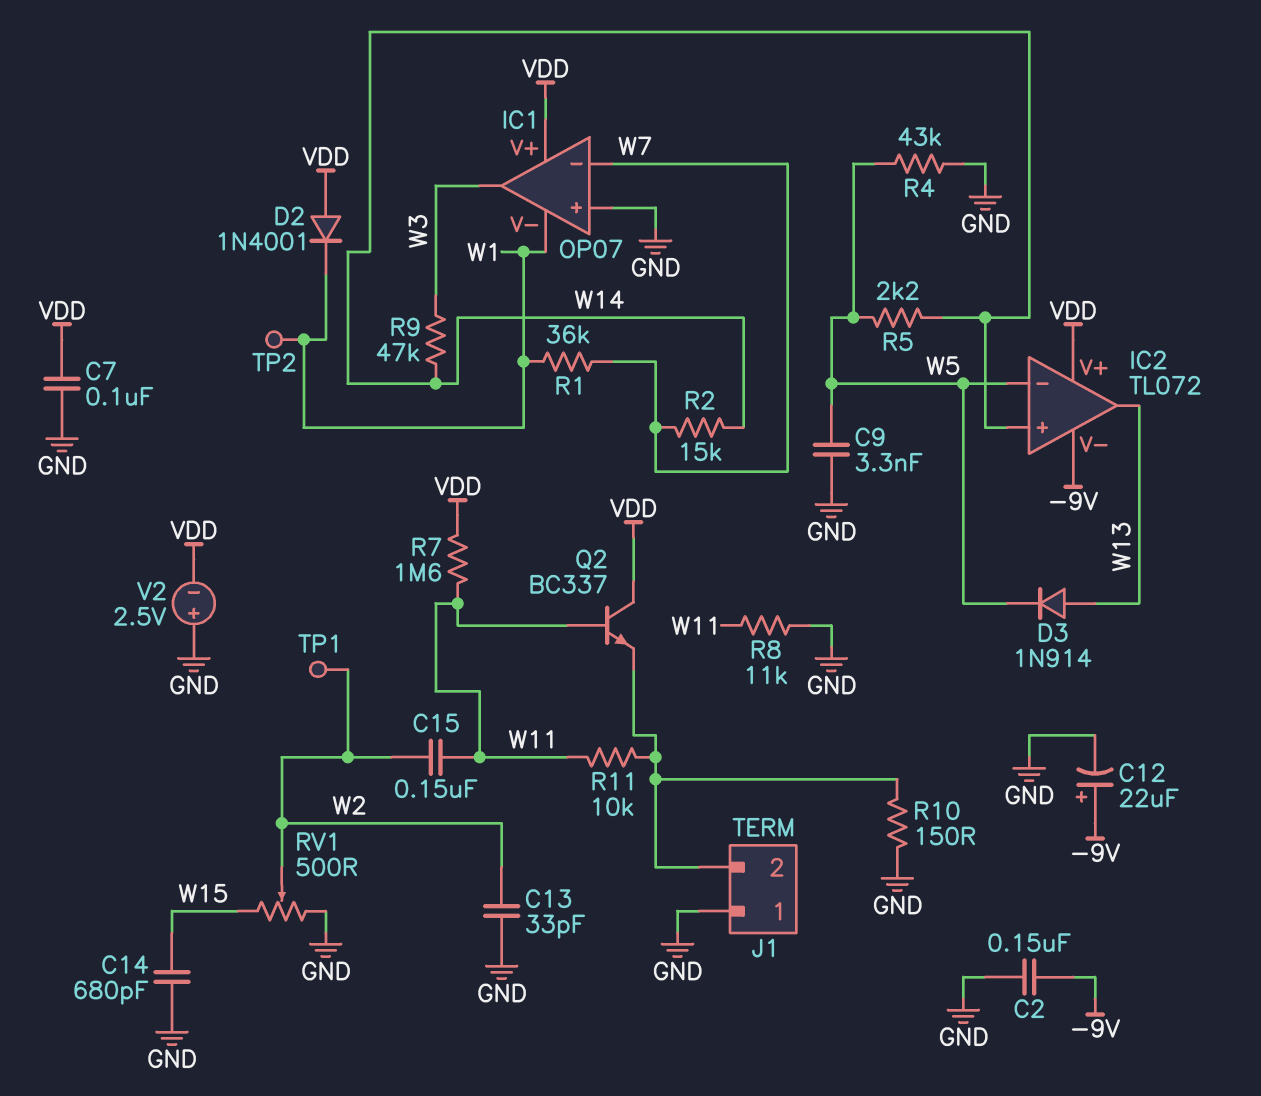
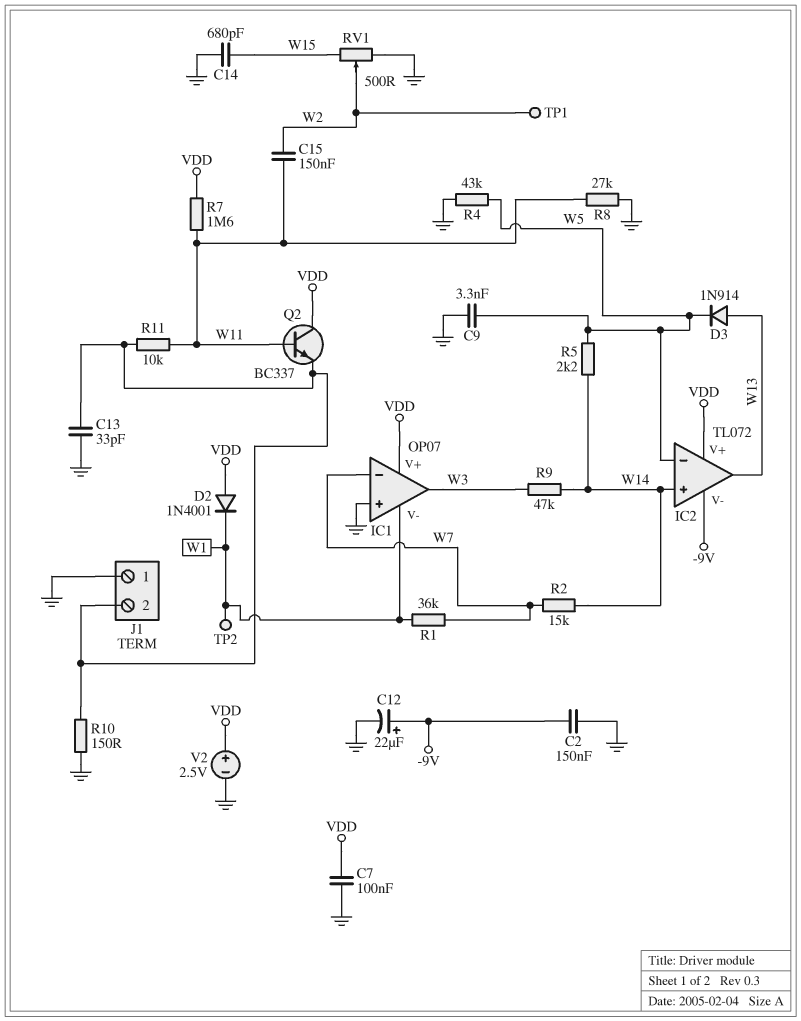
C13: 33pF (GND, W2) -> 33pF (GND, J1/2)
R8: 11k (GND, W11) -> 27k (GND, W11)
V2: 2.5V (plus GND, minus VDD) -> 2.5V (plus VDD, minus GND)

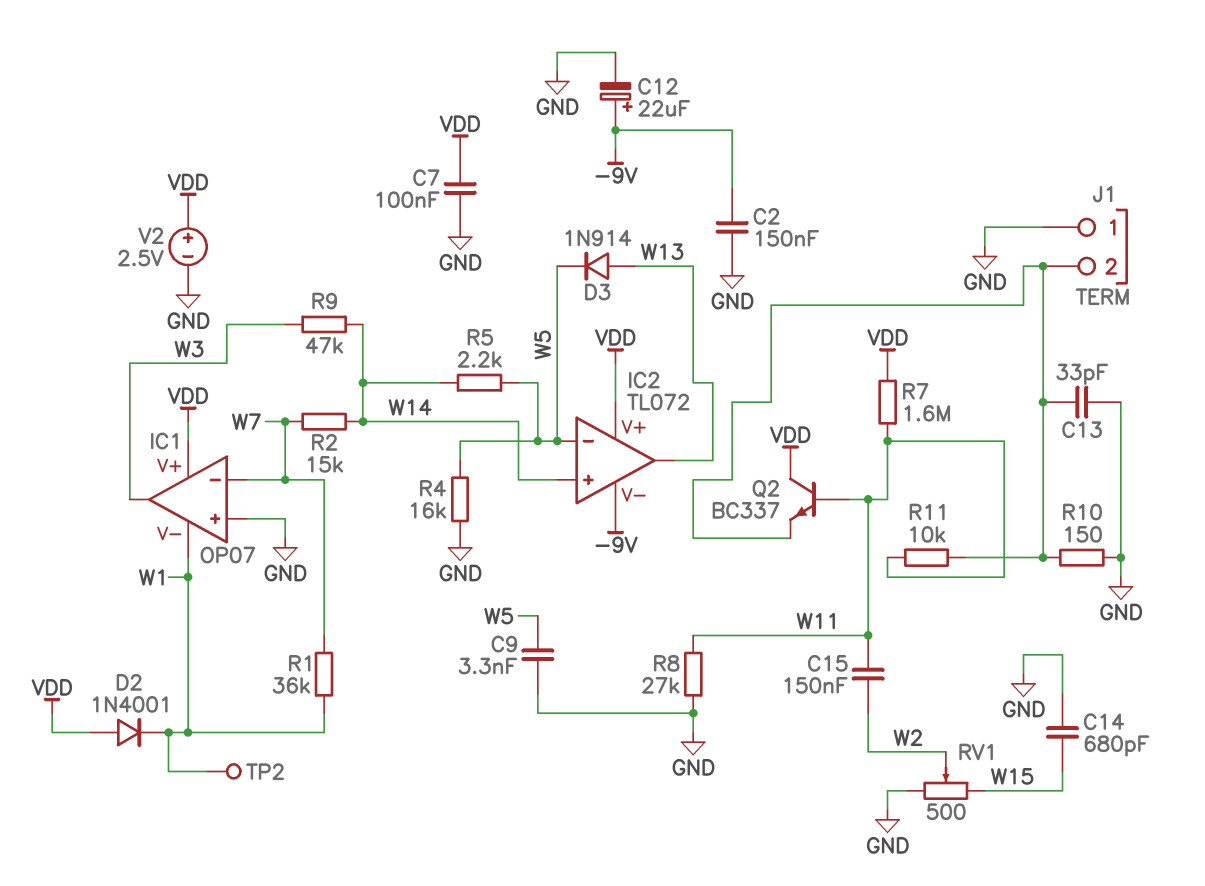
R4: 43k (GND, W5) -> 16k (GND, W5)
TP1: test point (W2) -> none

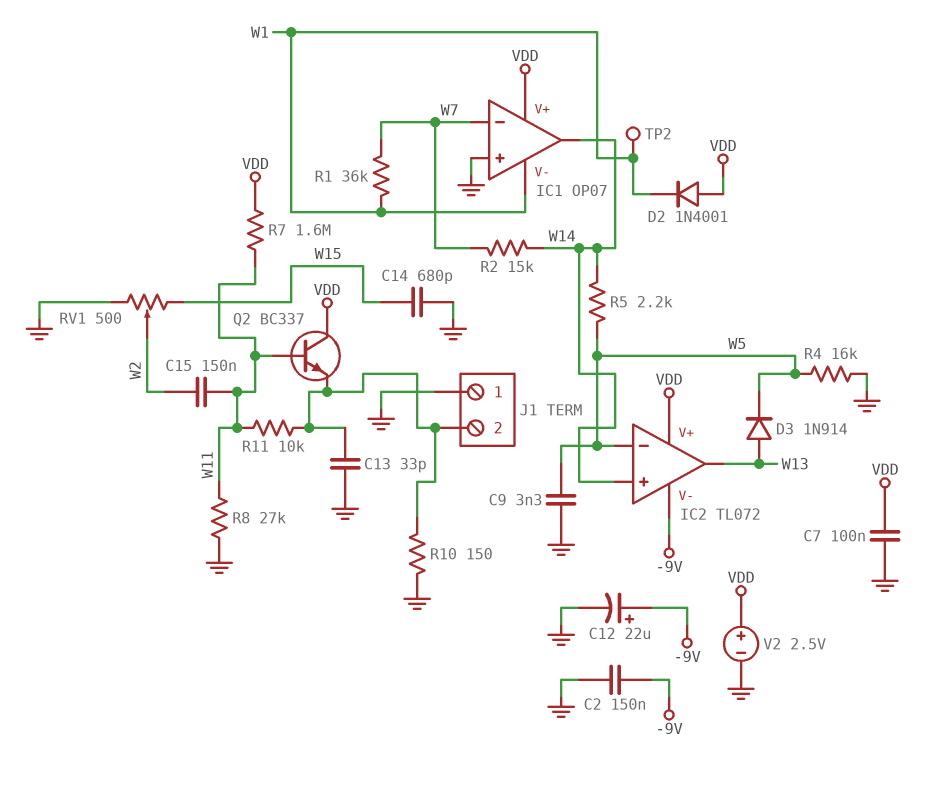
IC1 pin out: W3 -> W14
R9: 47k (W3, W14) -> none

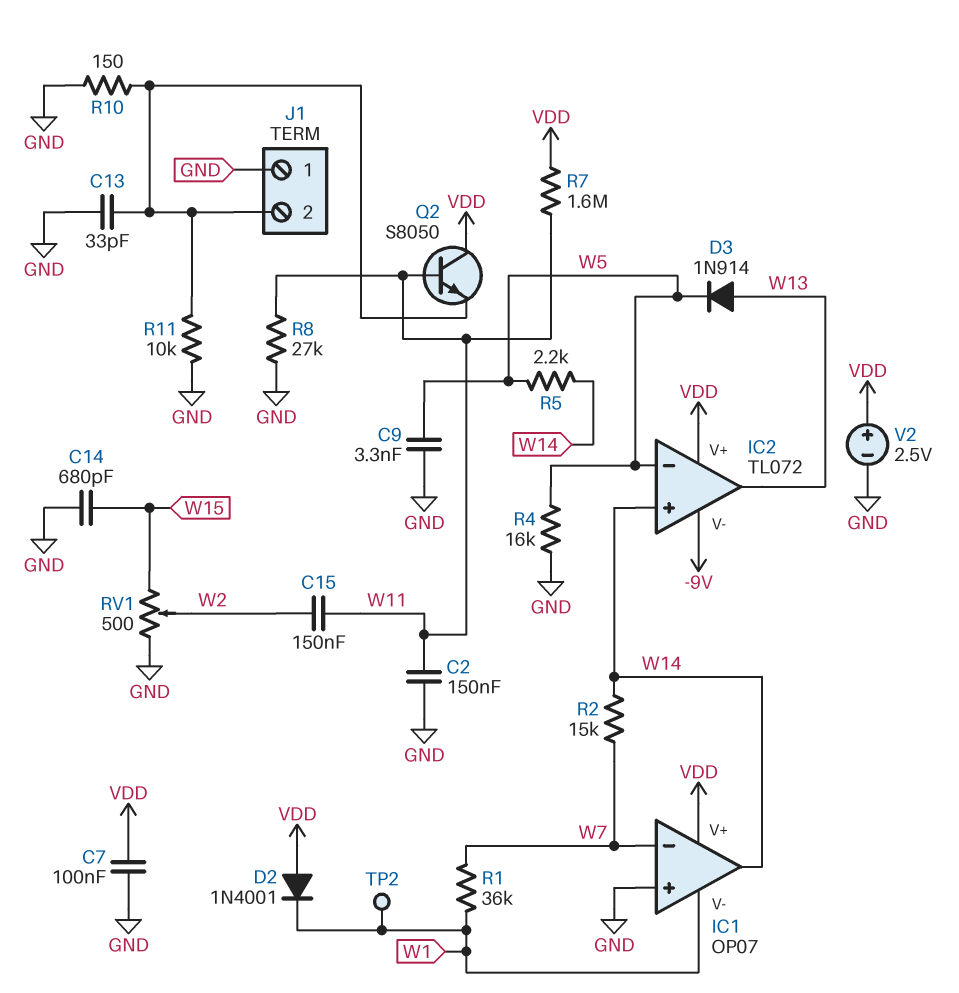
C2: 150nF (-9V, GND) -> 150nF (GND, W11)
C12: 22uF (plus -9V, minus GND) -> none
Q2: NPN BC337 (B W11, C VDD, E J1/2) -> NPN S8050 (B W11, C VDD, E J1/2)
R11: 10k (J1/2, W11) -> 10k (GND, J1/2)

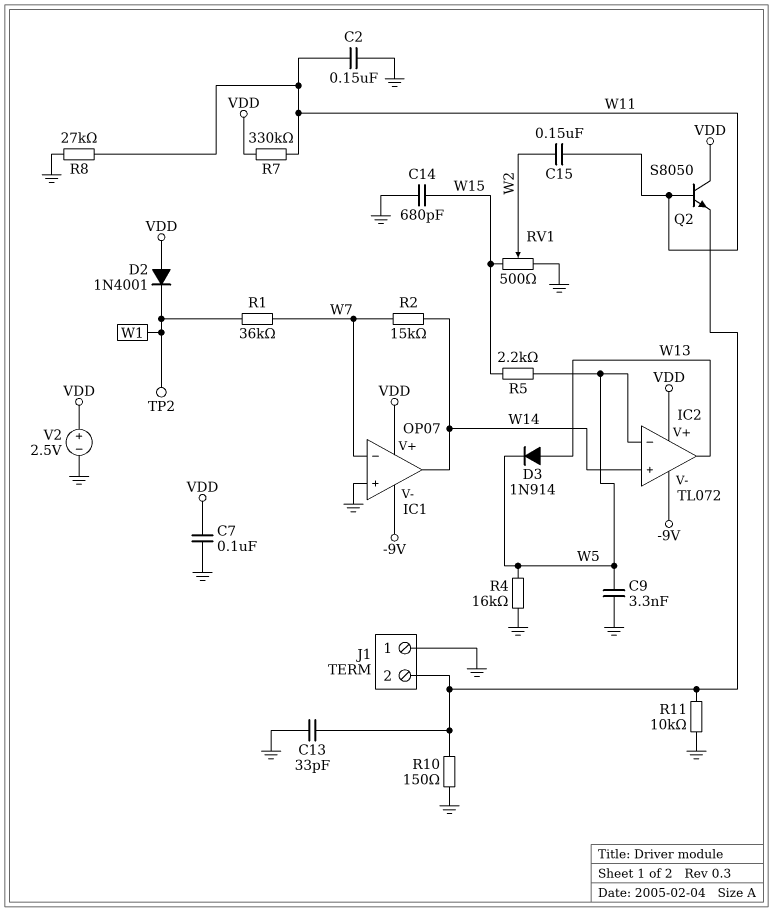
IC1 pin V-: W1 -> -9V
R5: 2.2k (W5, W14) -> 2.2k (W5, W15)
R7: 1.6M (VDD, W11) -> 330k (VDD, W11)

